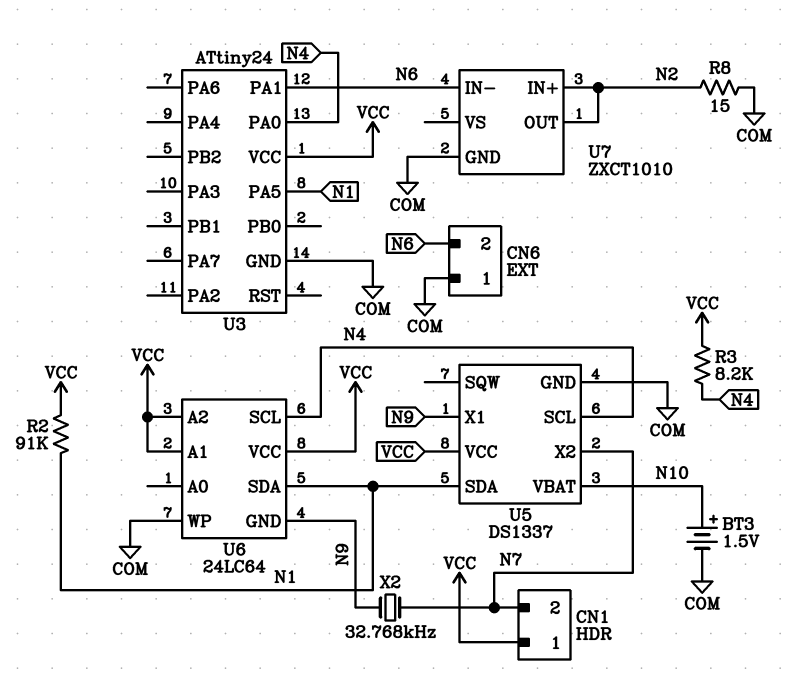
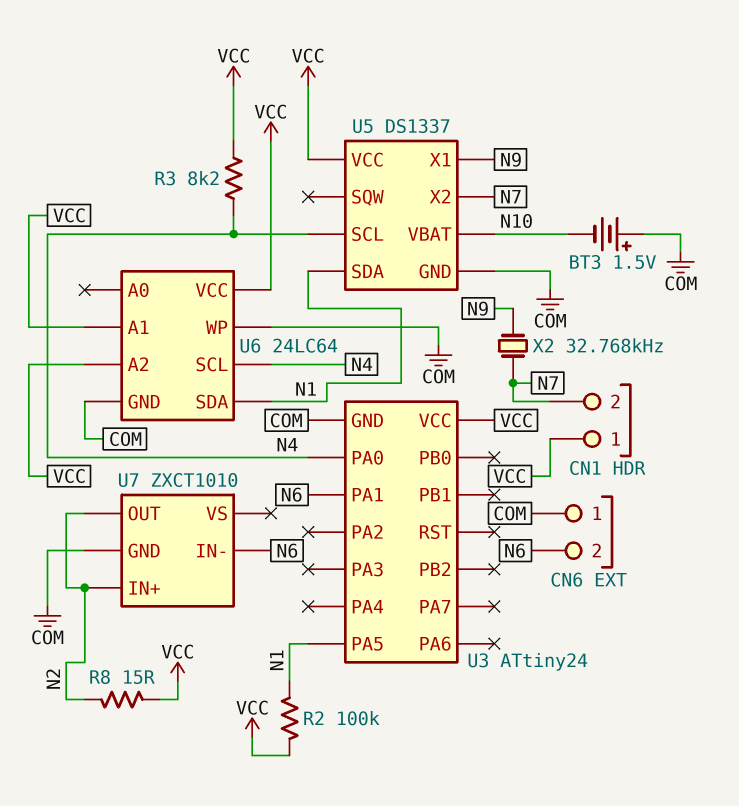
BT3: 1.5V (plus N10, minus COM) -> 1.5V (plus COM, minus N10)
R2: 91k (N1, VCC) -> 100k (N1, VCC)
R8: 15 (COM, N2) -> 15 (N2, VCC)
U6 pin GND: N9 -> COM

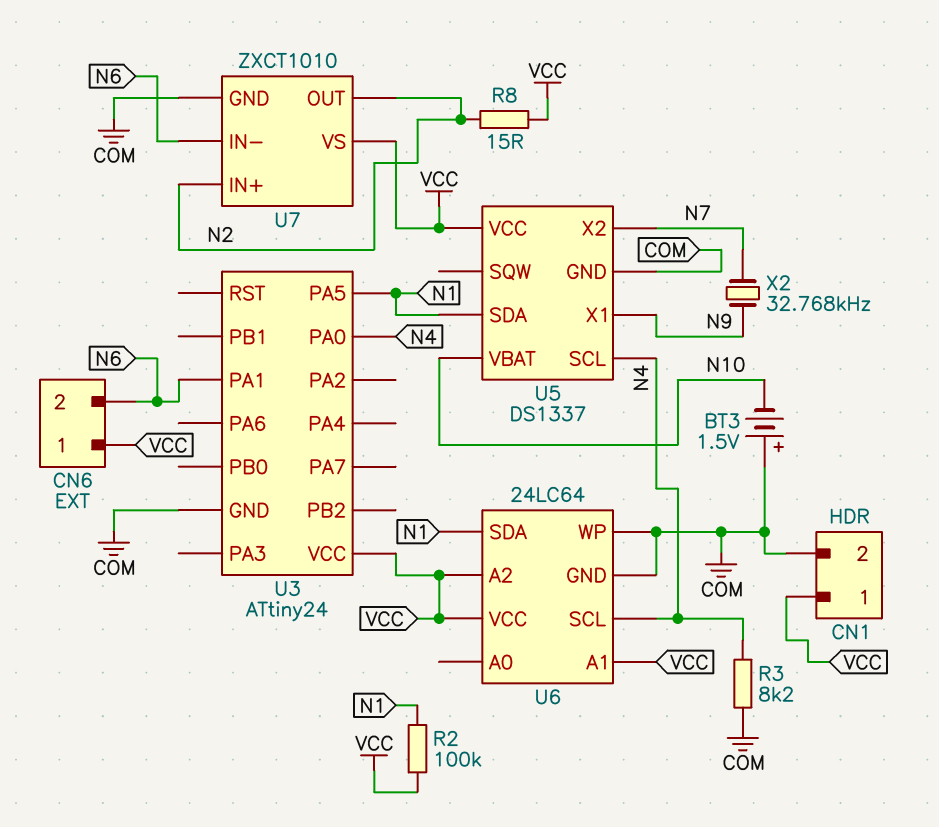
CN1 pin 2: N7 -> COM
CN6 pin 1: COM -> VCC
R3: 8.2k (N4, VCC) -> 8.2k (COM, N4)
U7 pin VS: none -> VCC

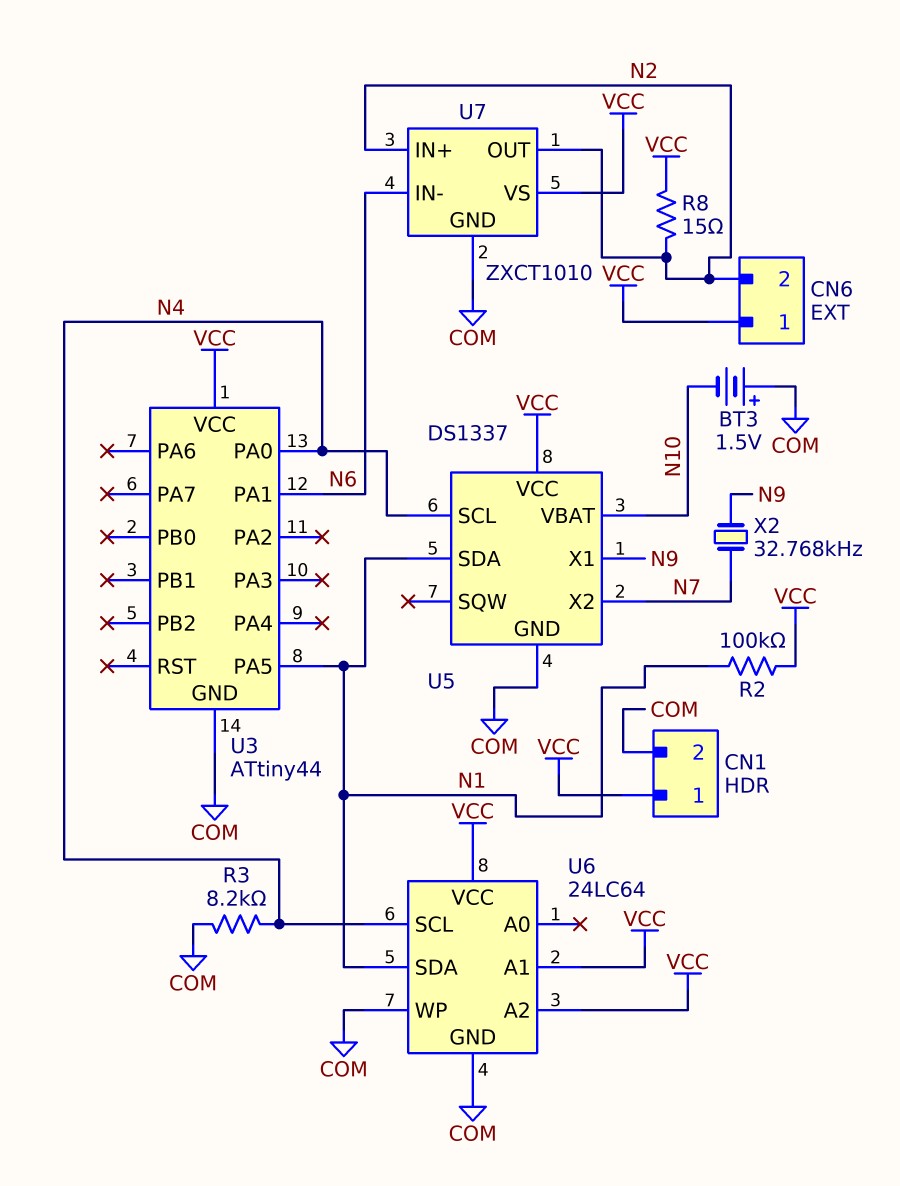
CN6 pin 2: N6 -> N2
U3: ATtiny24 -> ATtiny44

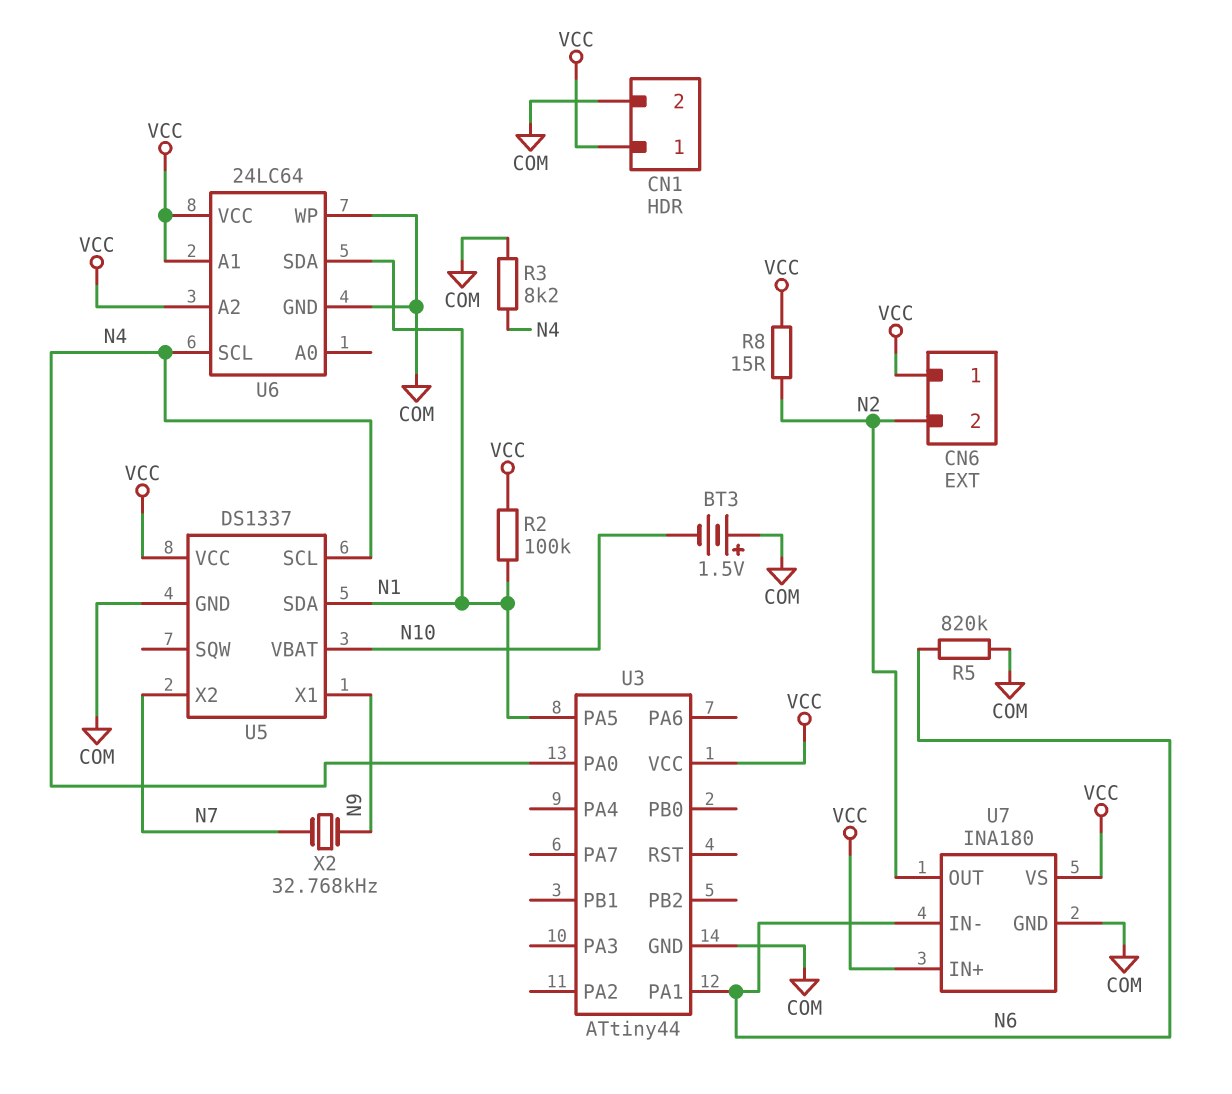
R5: none -> 820k (COM, N6)
U7: ZXCT1010 -> INA180
U7 pin IN+: N2 -> VCC

